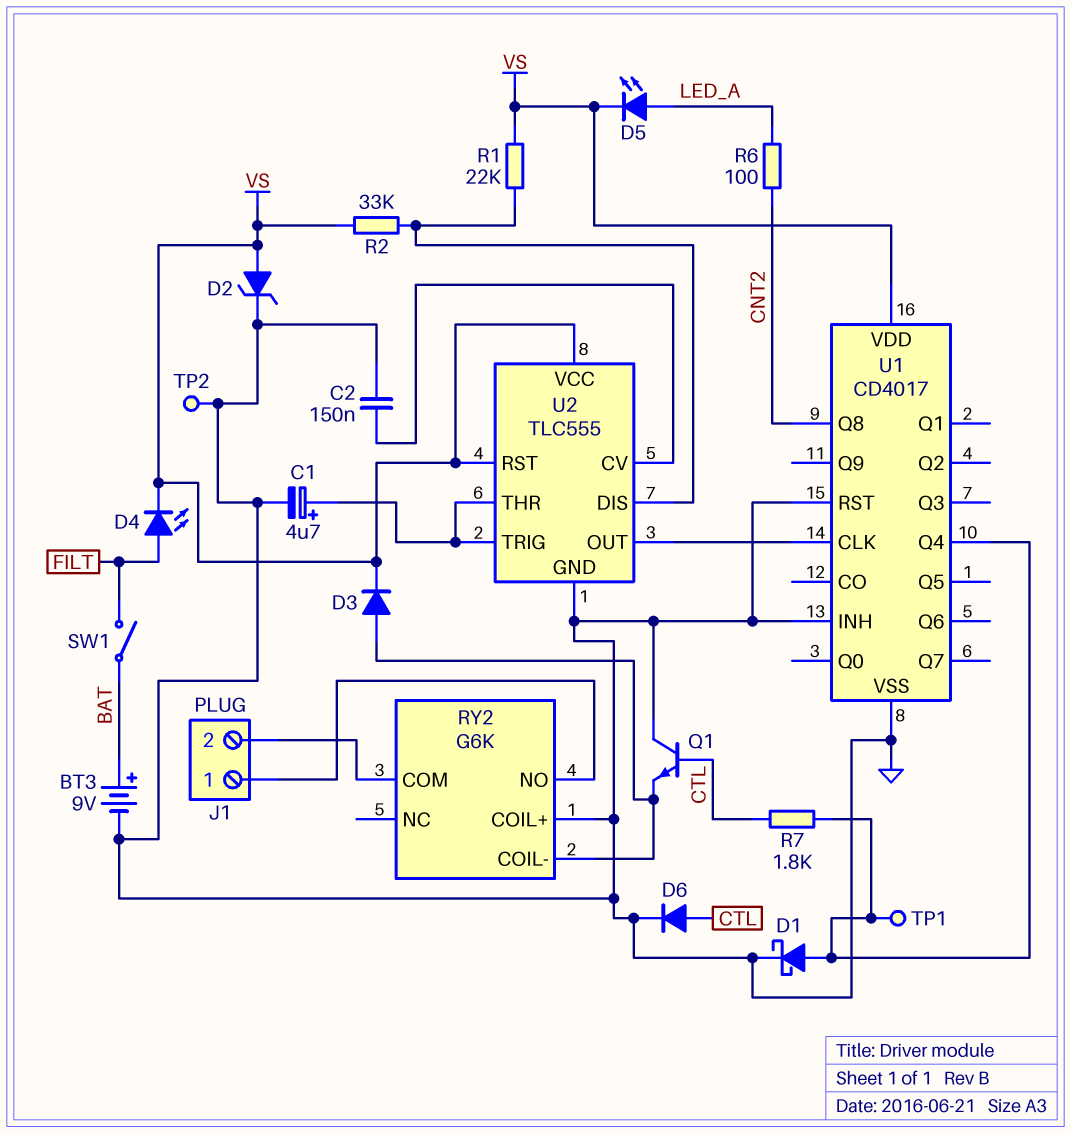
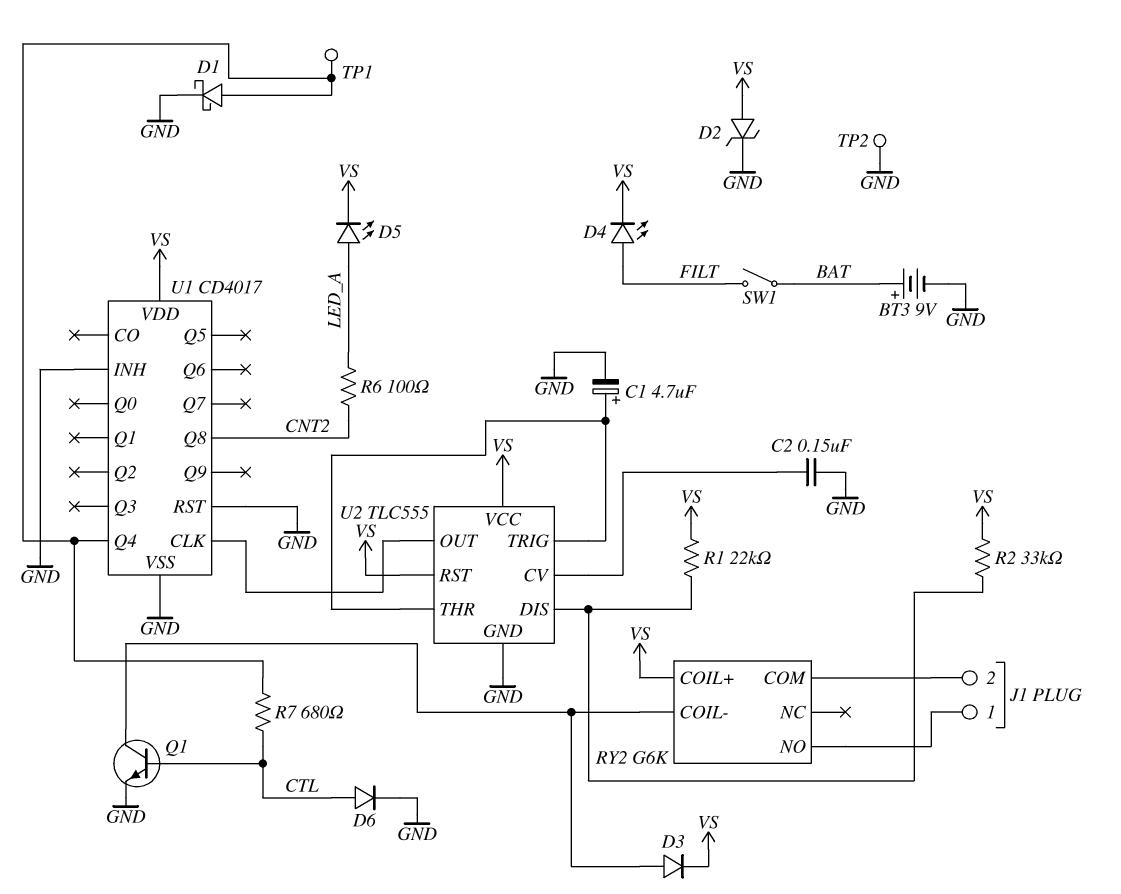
Q1: NPN (B CTL, C GND, E RY2/COIL-) -> NPN (B CTL, C RY2/COIL-, E GND)
R7: 1.8k (CTL, U1/Q4) -> 680 (CTL, U1/Q4)
RY2 pin COIL+: GND -> VS

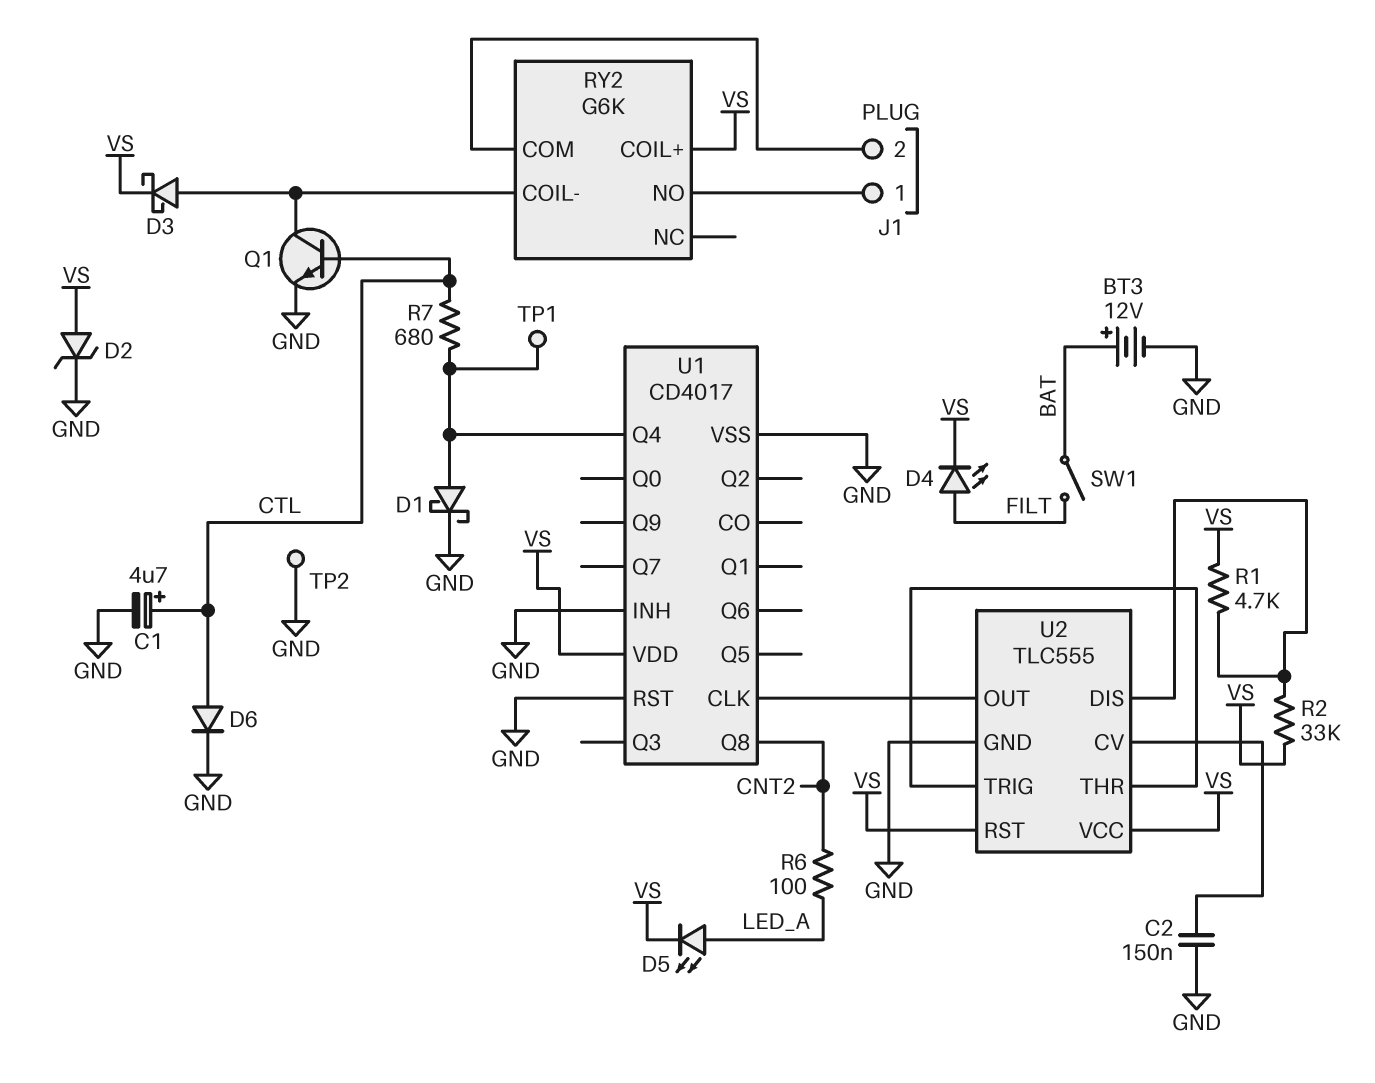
BT3: 9V (plus BAT, minus GND) -> 12V (plus BAT, minus GND)
C1: 4.7uF (plus U2/THR, minus GND) -> 4.7uF (plus CTL, minus GND)
D3: diode (A RY2/COIL-, K VS) -> schottky (A RY2/COIL-, K VS)
R1: 22k (U2/DIS, VS) -> 4.7k (U2/DIS, VS)

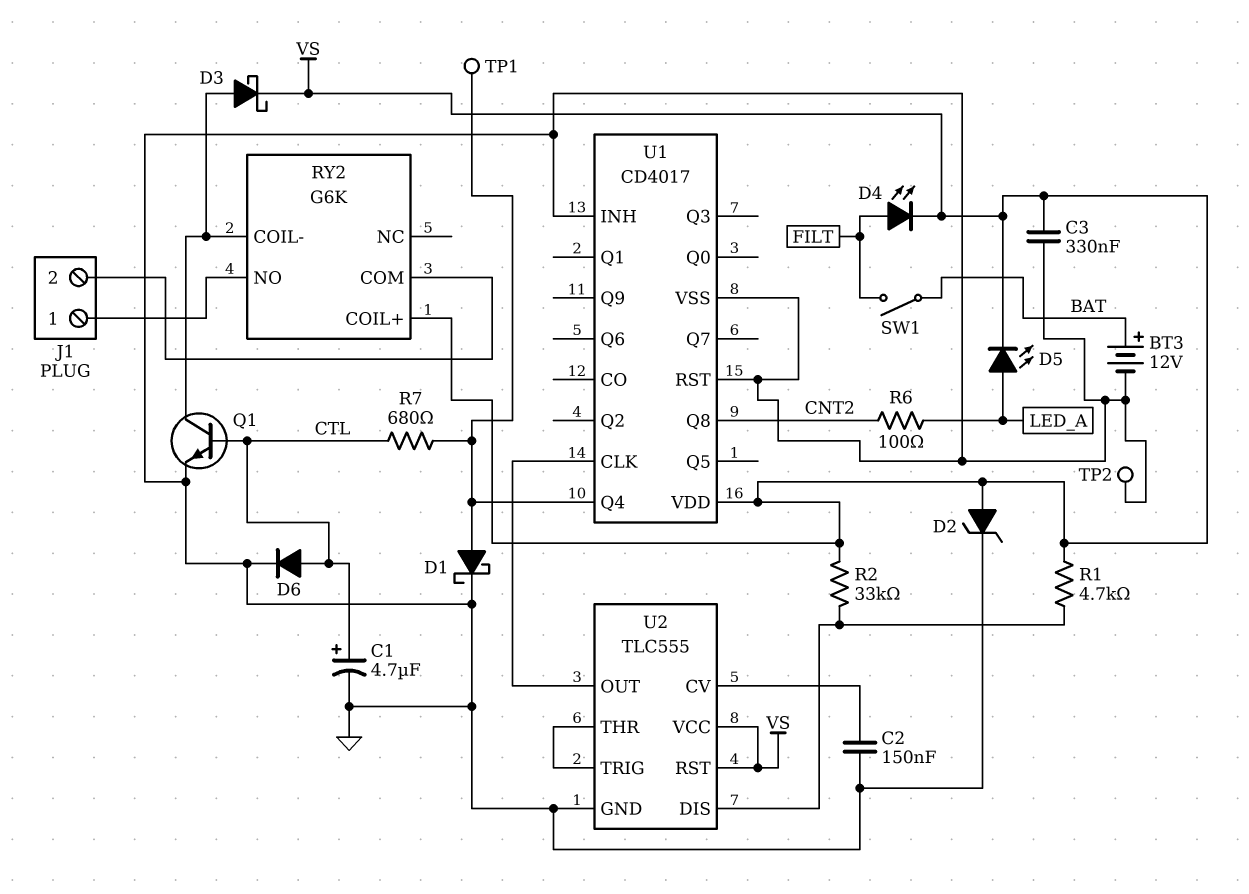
C3: none -> 330nF (GND, VS)

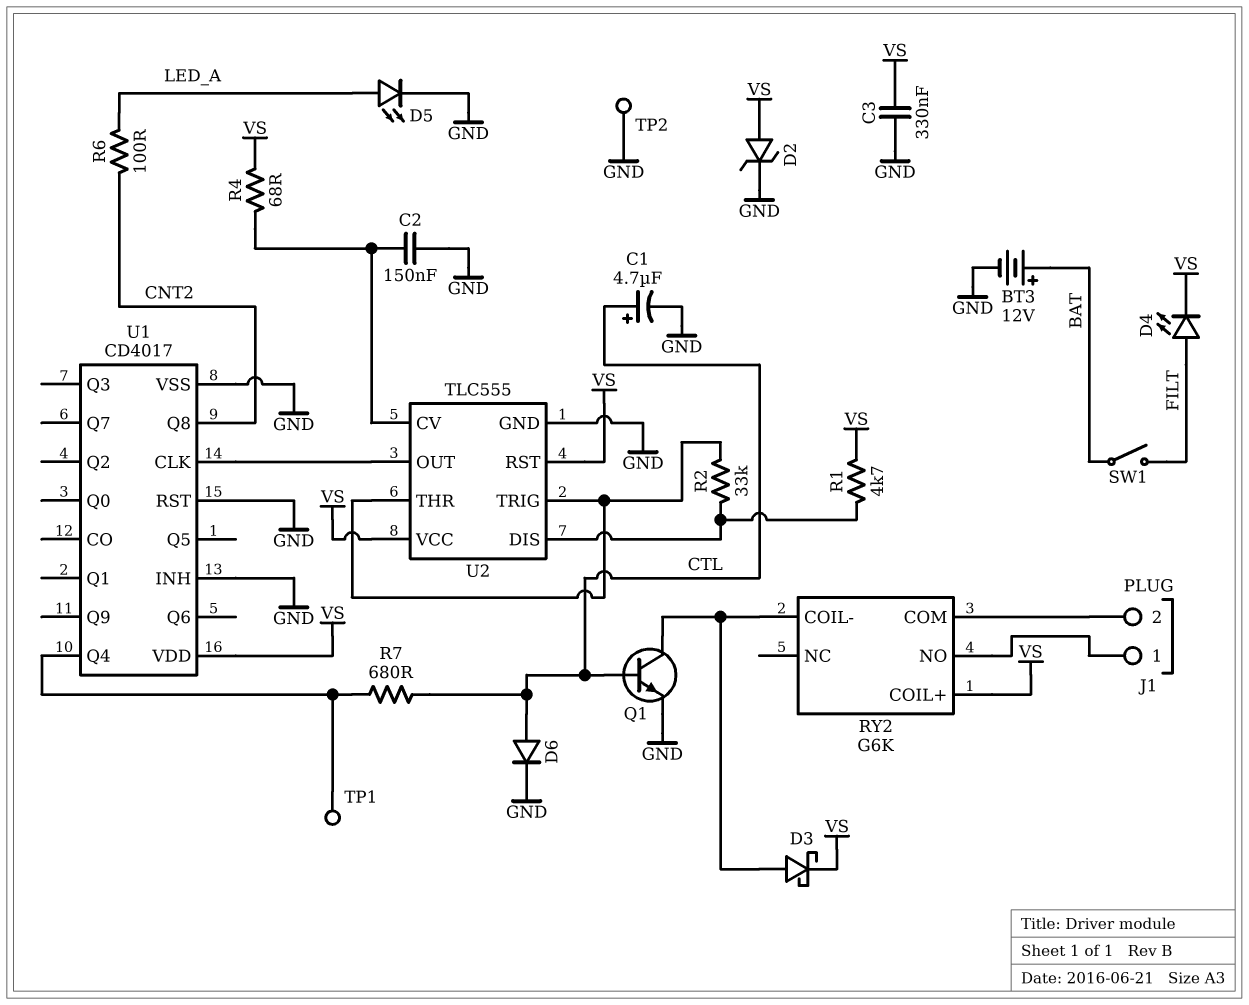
D1: schottky (A U1/Q4, K GND) -> none
D5: LED (A LED_A, K VS) -> LED (A LED_A, K GND)
R2: 33k (U2/DIS, VS) -> 33k (U2/DIS, U2/THR)
R4: none -> 68 (U2/CV, VS)

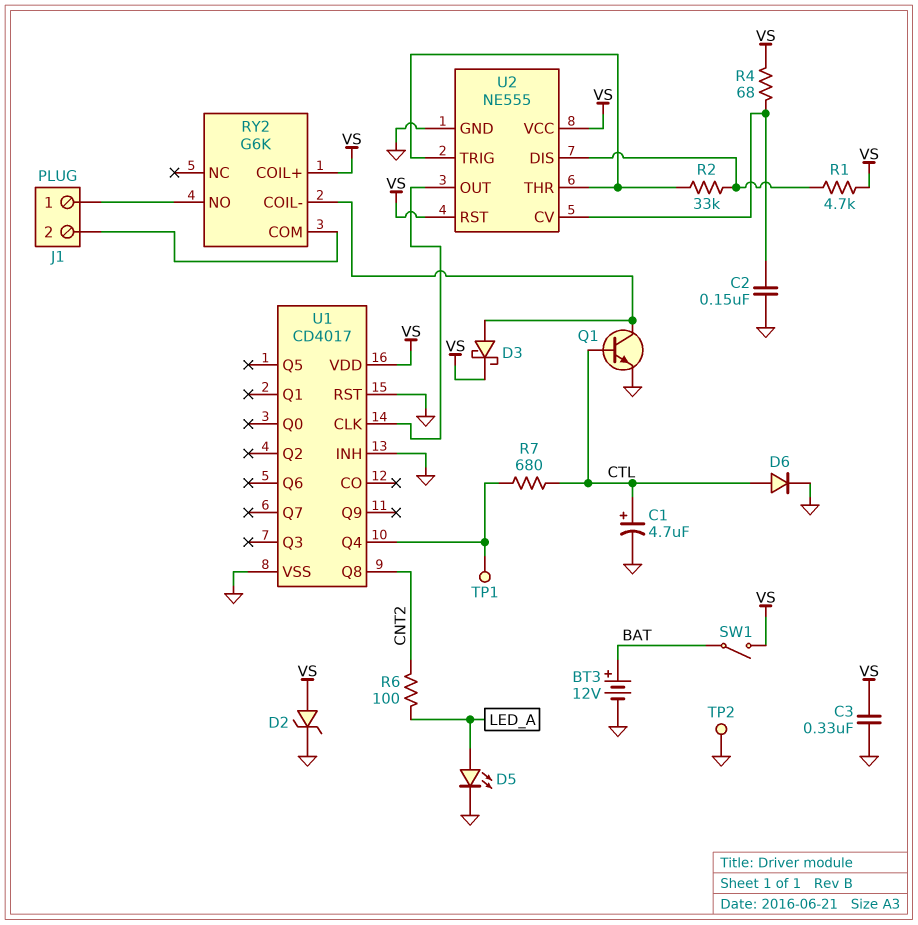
D4: LED (A FILT, K VS) -> none
SW1: switch (BAT, FILT) -> switch (BAT, VS)
U2: TLC555 -> NE555

